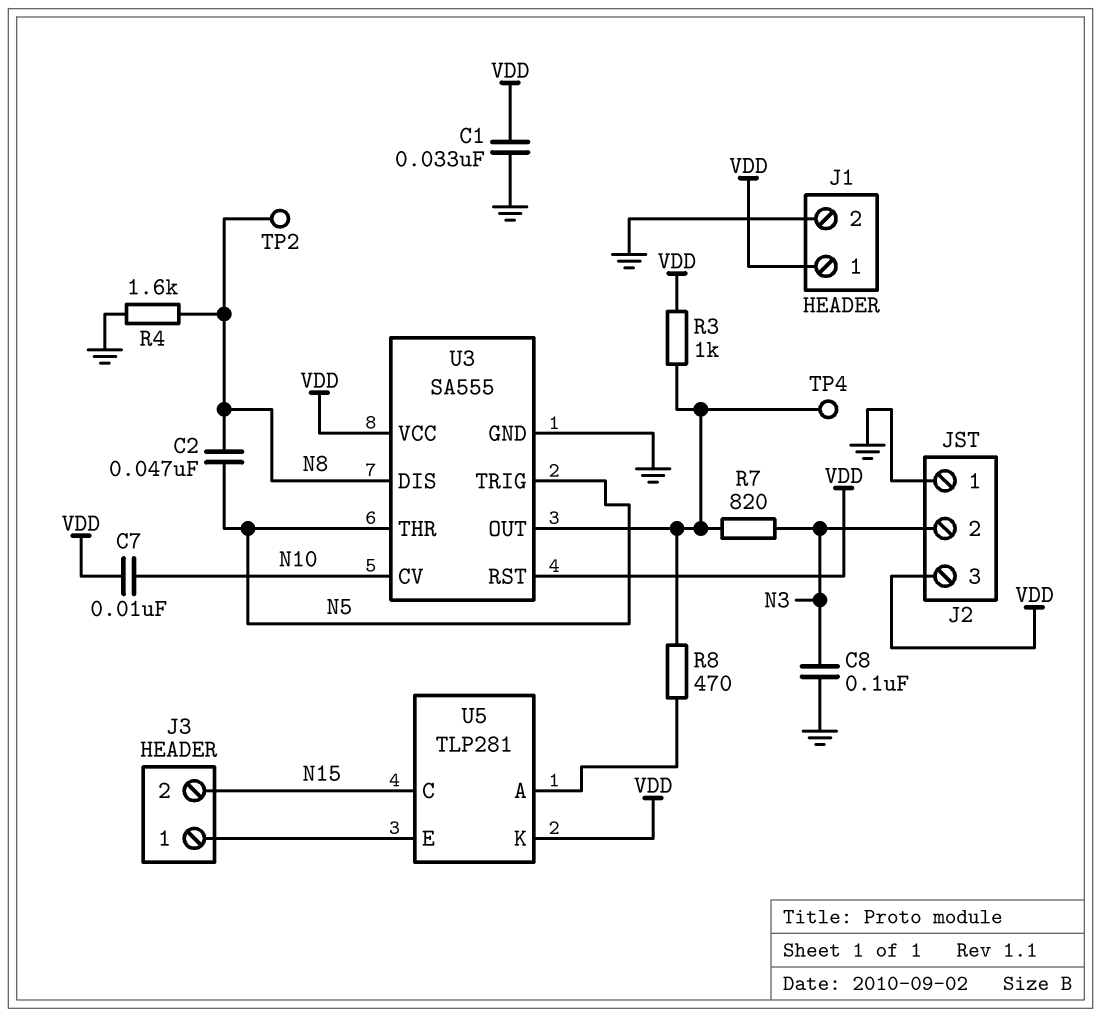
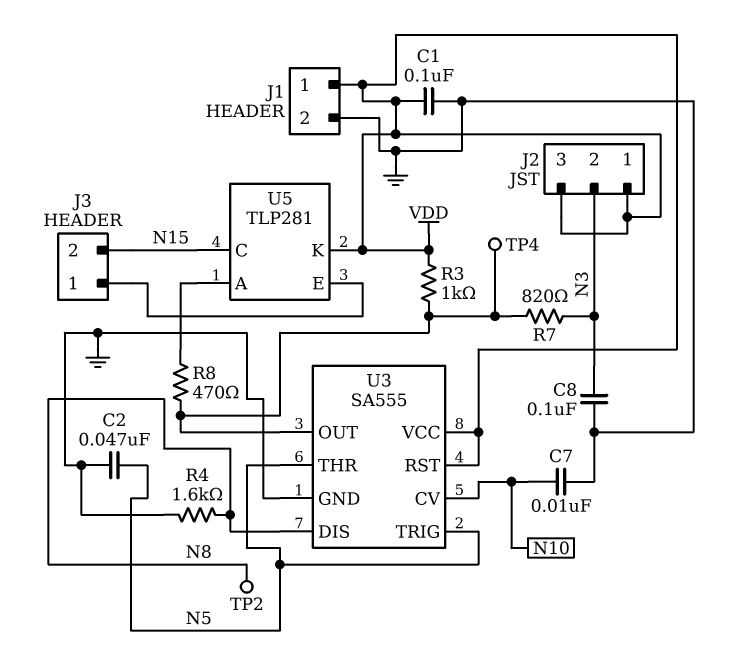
C1: 33nF (GND, VDD) -> 100nF (GND, VDD)
C2: 47nF (N5, N8) -> 47nF (GND, N5)
C7: 10nF (N10, VDD) -> 10nF (GND, N10)
J2 pin 1: GND -> VDD

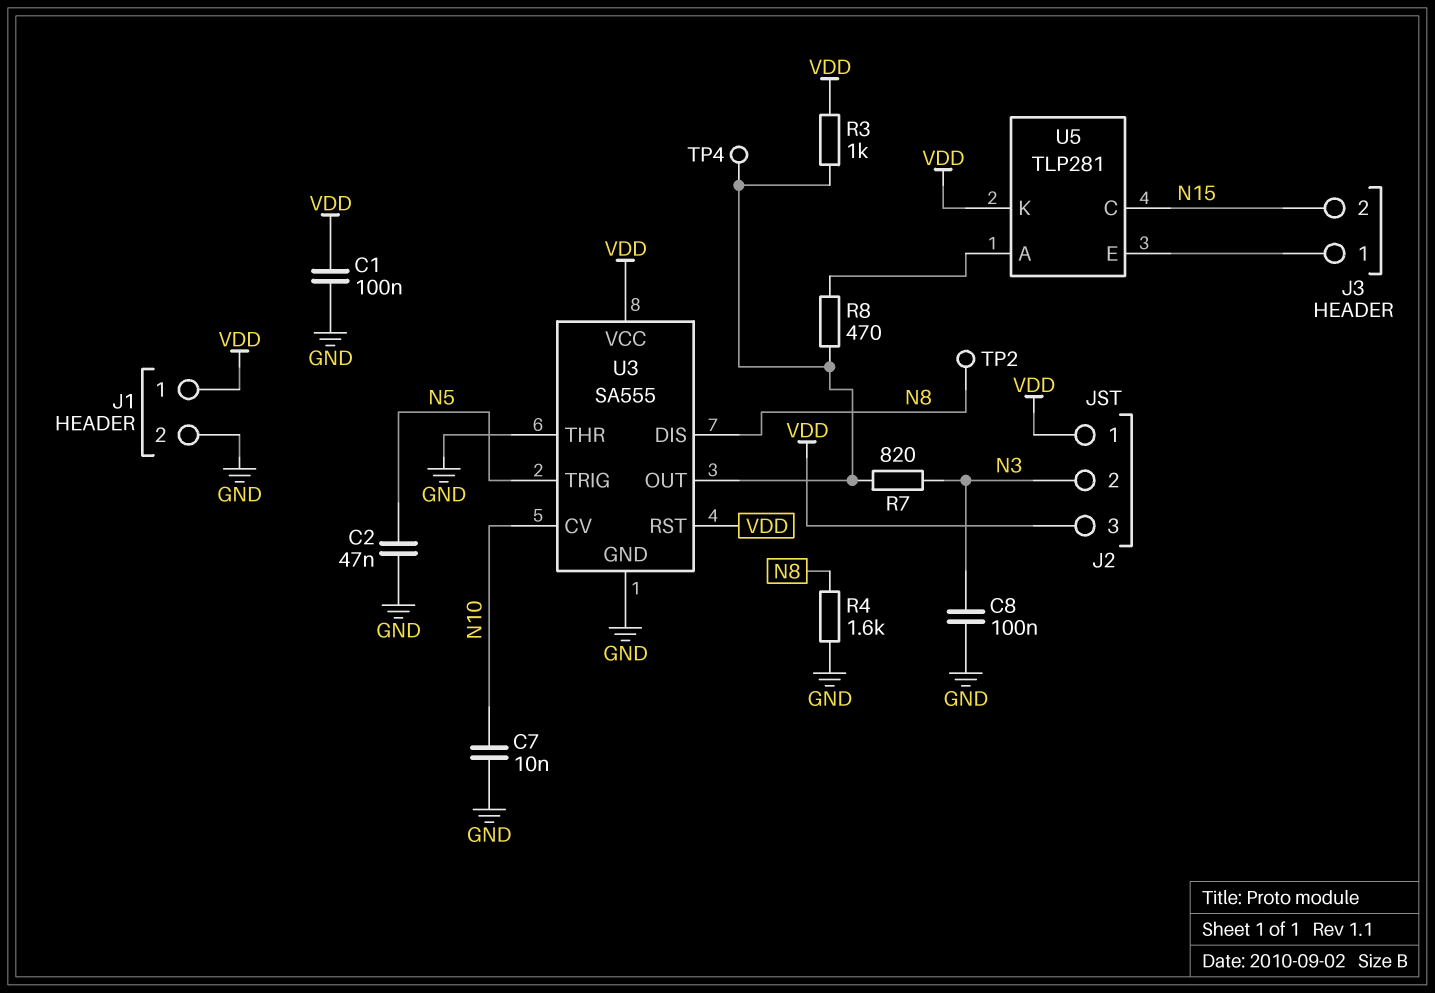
U3 pin THR: N5 -> GND

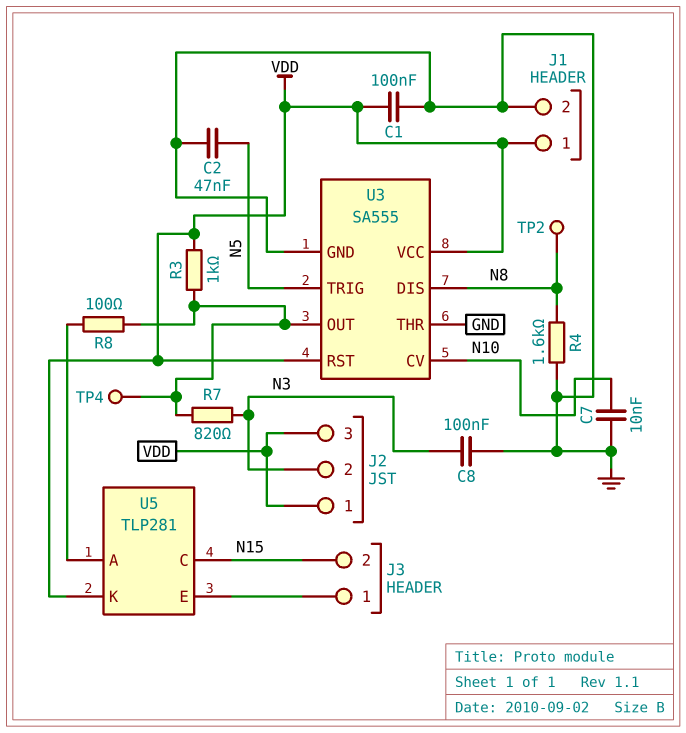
R8: 470 (U3/OUT, U5/A) -> 100 (U3/OUT, U5/A)

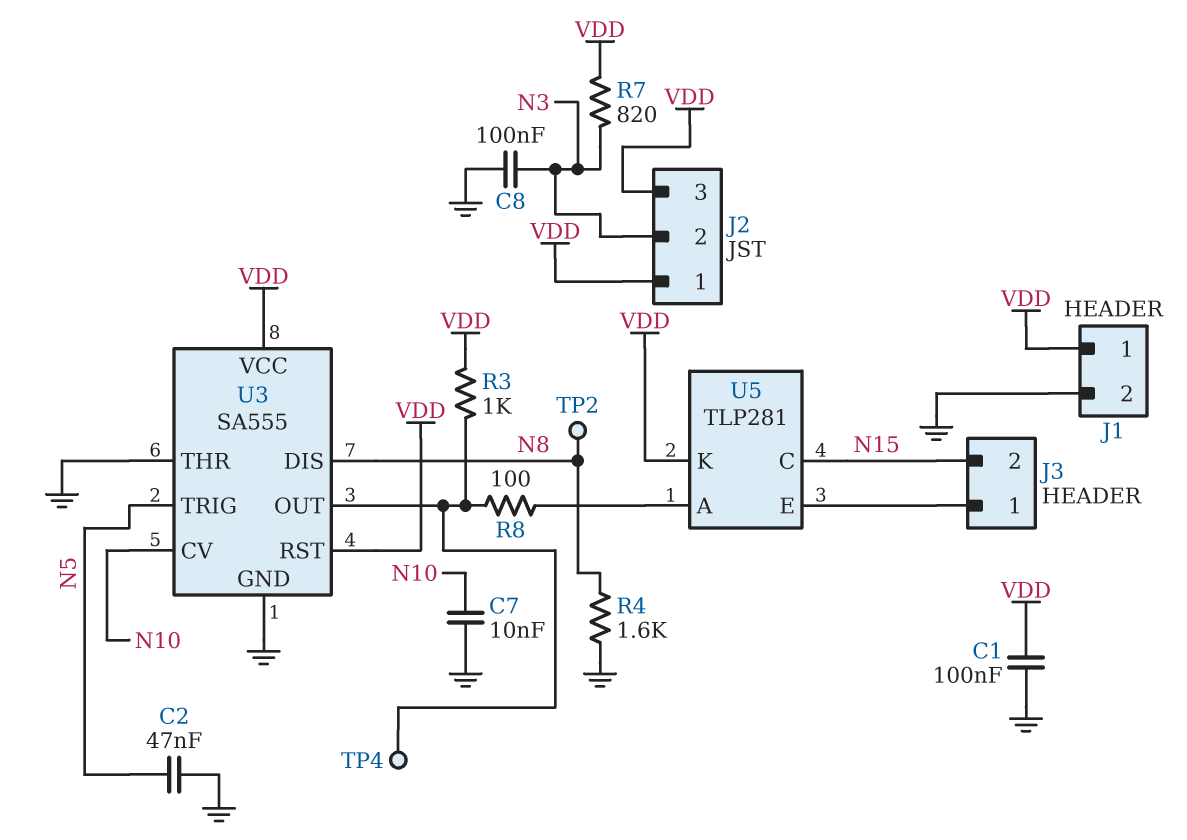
R7: 820 (N3, U3/OUT) -> 820 (N3, VDD)

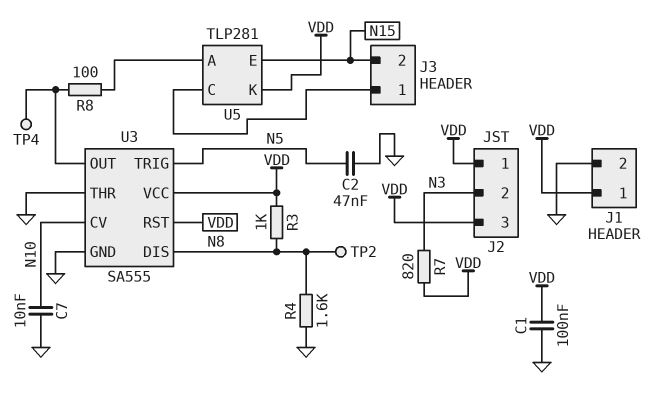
C8: 100nF (GND, N3) -> none
R3: 1k (U3/OUT, VDD) -> 1k (N8, VDD)
U5 pin C: N15 -> J3/1
U5 pin E: J3/1 -> N15

